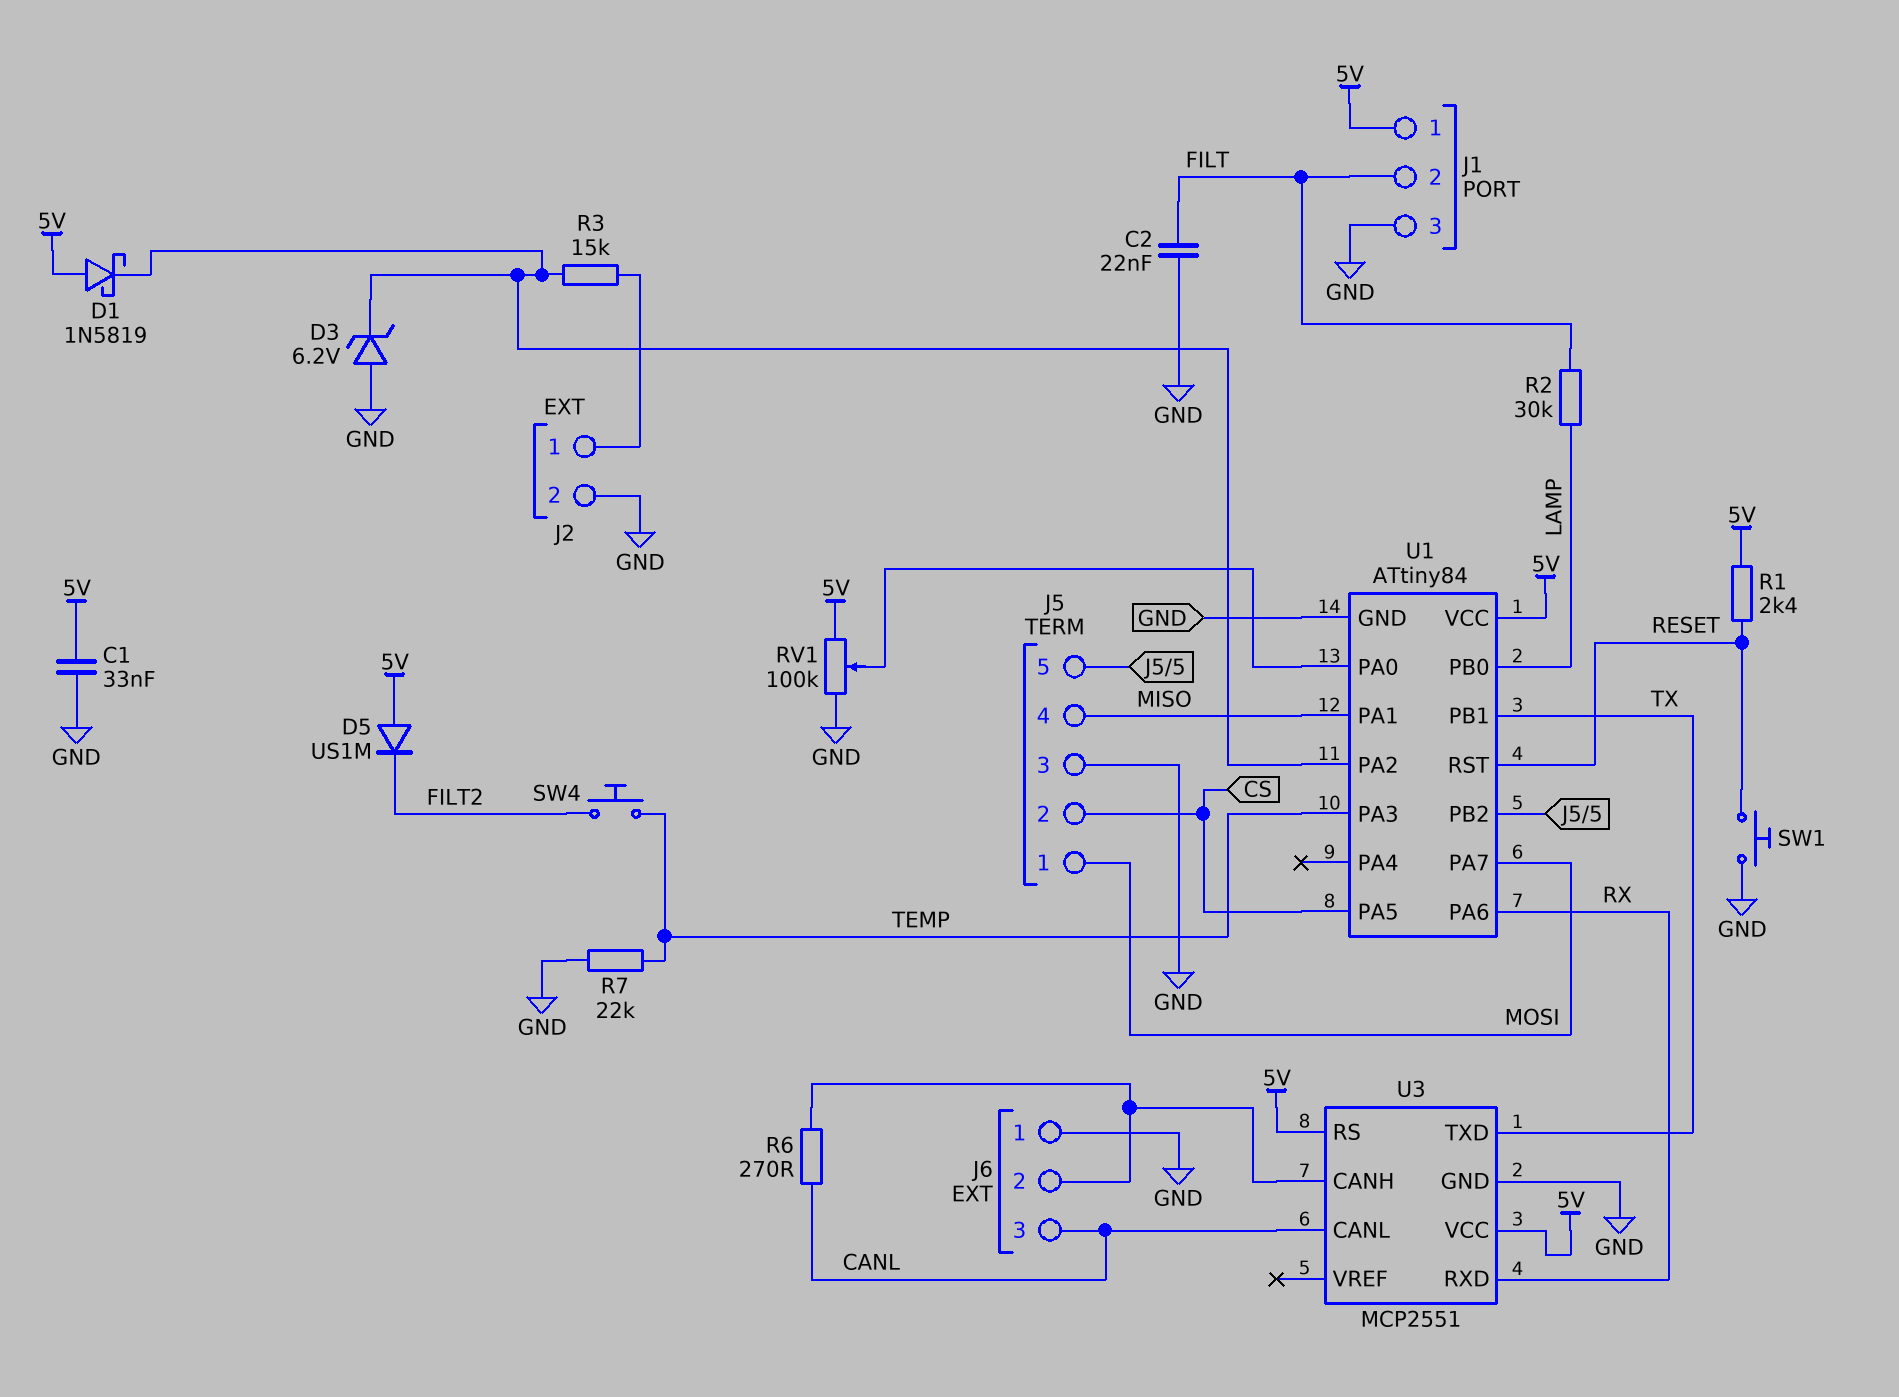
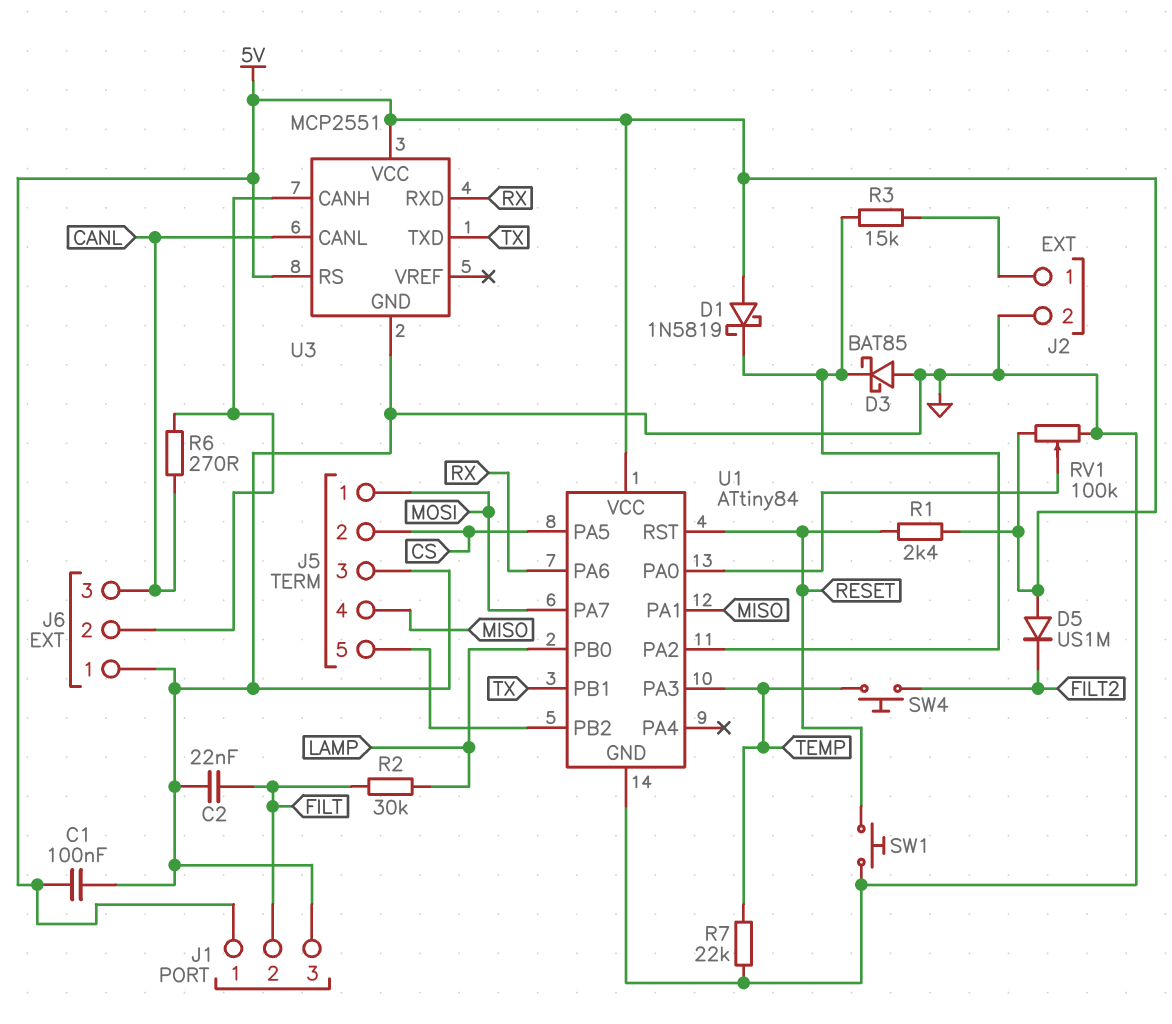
C1: 33nF (5V, GND) -> 100nF (5V, GND)
D3: zener 6.2V (A GND, K U1/PA2) -> schottky BAT85 (A GND, K U1/PA2)

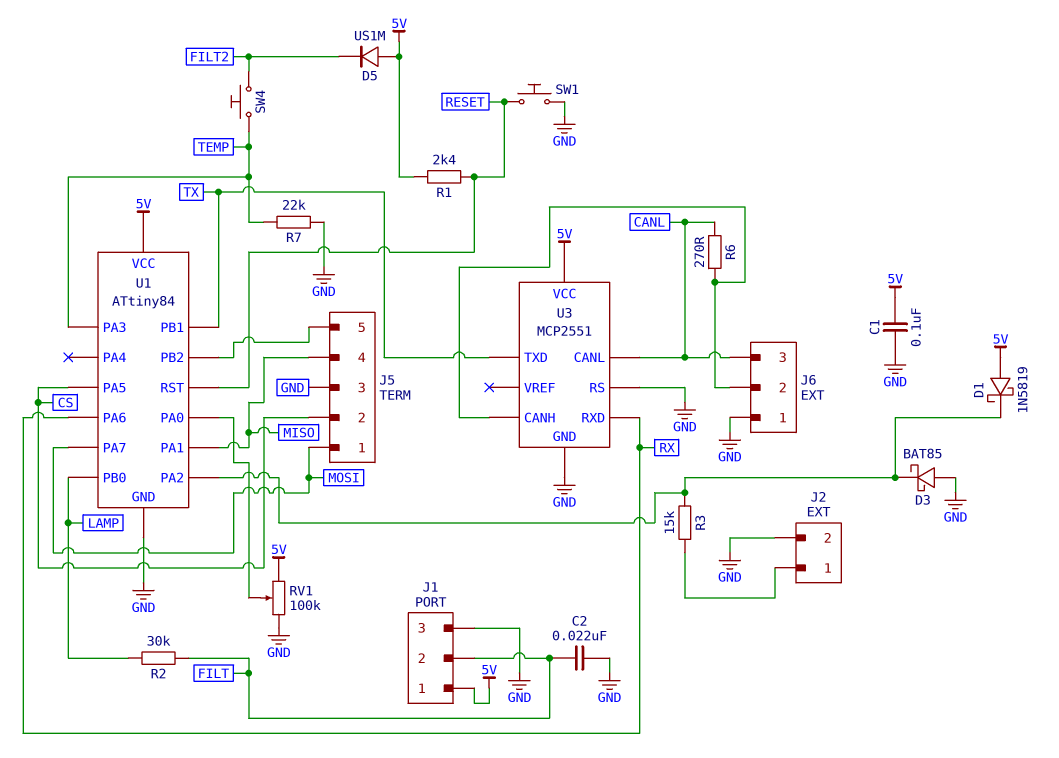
U3 pin RS: 5V -> GND

